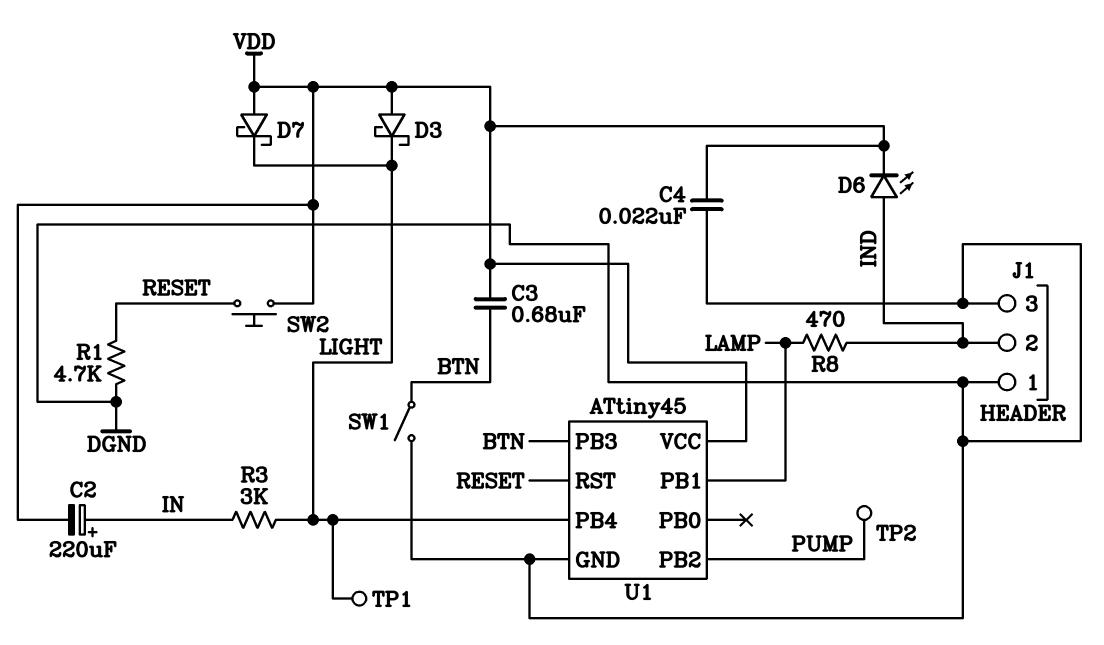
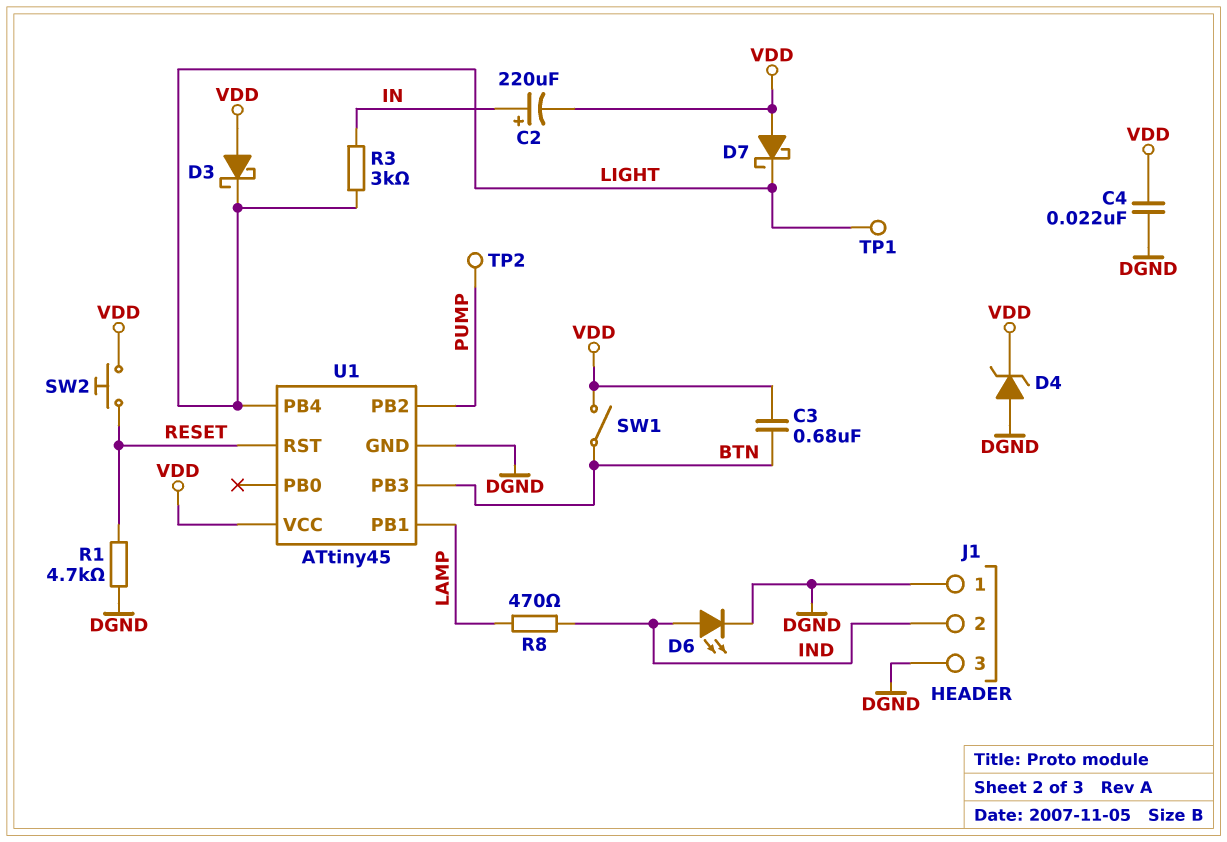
D4: none -> zener (A DGND, K VDD)
D6: LED (A IND, K VDD) -> LED (A IND, K DGND)
SW1: switch (BTN, DGND) -> switch (BTN, VDD)

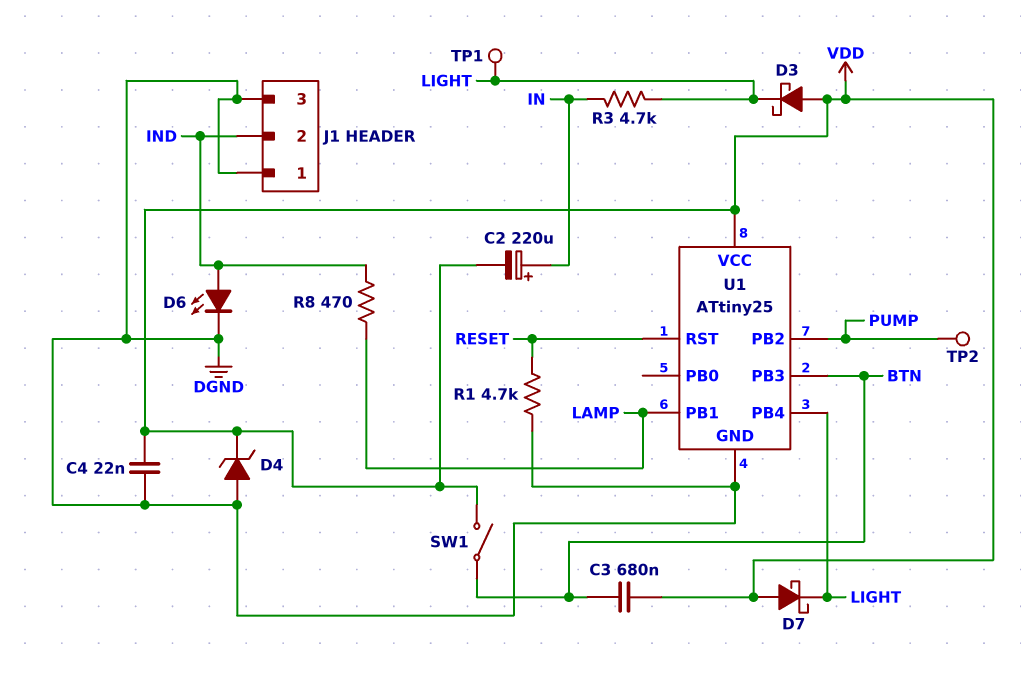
R3: 3k (IN, LIGHT) -> 4.7k (IN, LIGHT)
SW2: button (RESET, VDD) -> none
U1: ATtiny45 -> ATtiny25

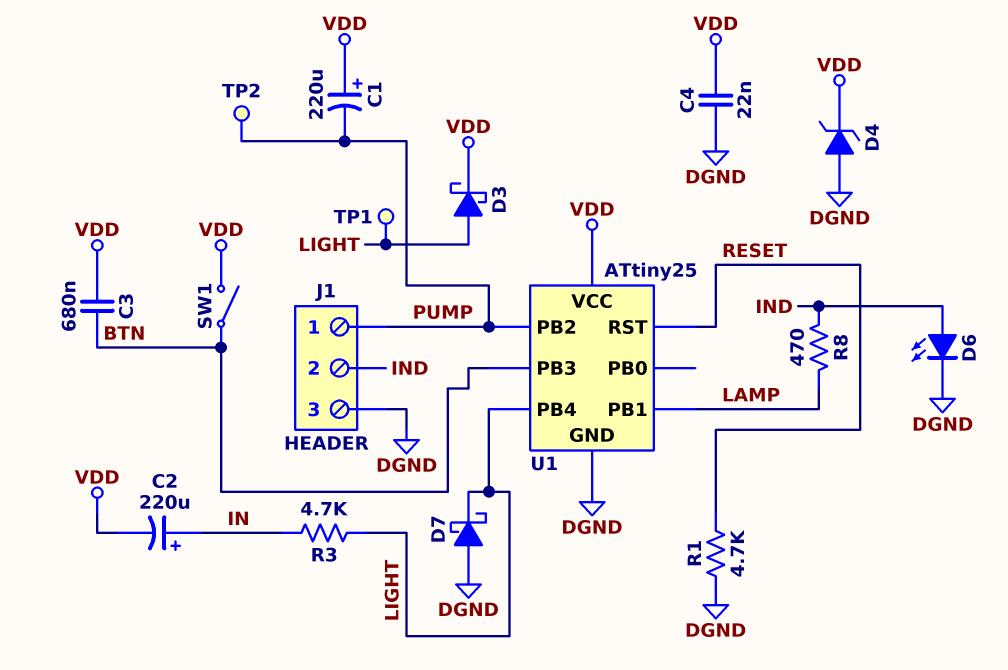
C1: none -> 220uF (plus VDD, minus PUMP)
D3: schottky (A VDD, K LIGHT) -> schottky (A LIGHT, K VDD)
D7: schottky (A VDD, K LIGHT) -> schottky (A DGND, K LIGHT)
J1 pin 1: DGND -> PUMP

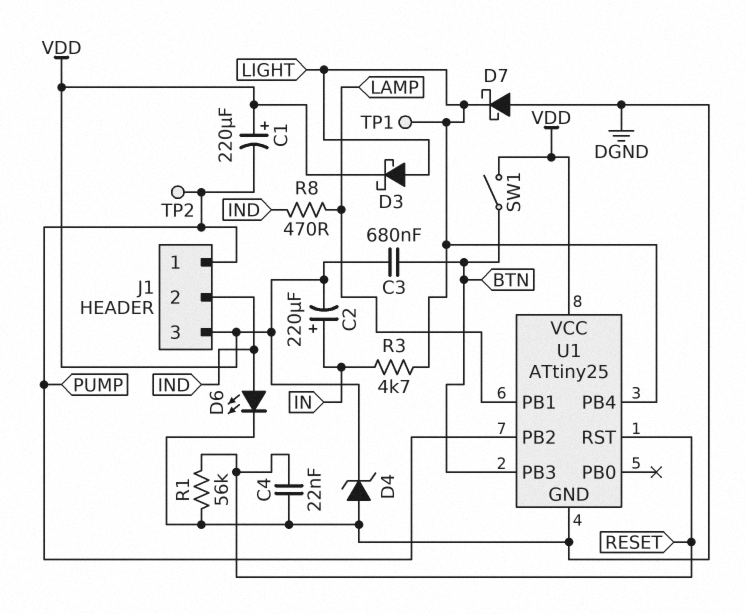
C4: 22nF (DGND, VDD) -> 22nF (DGND, RESET)
J1 pin 3: DGND -> VDD
R1: 4.7k (DGND, RESET) -> 56k (DGND, RESET)

